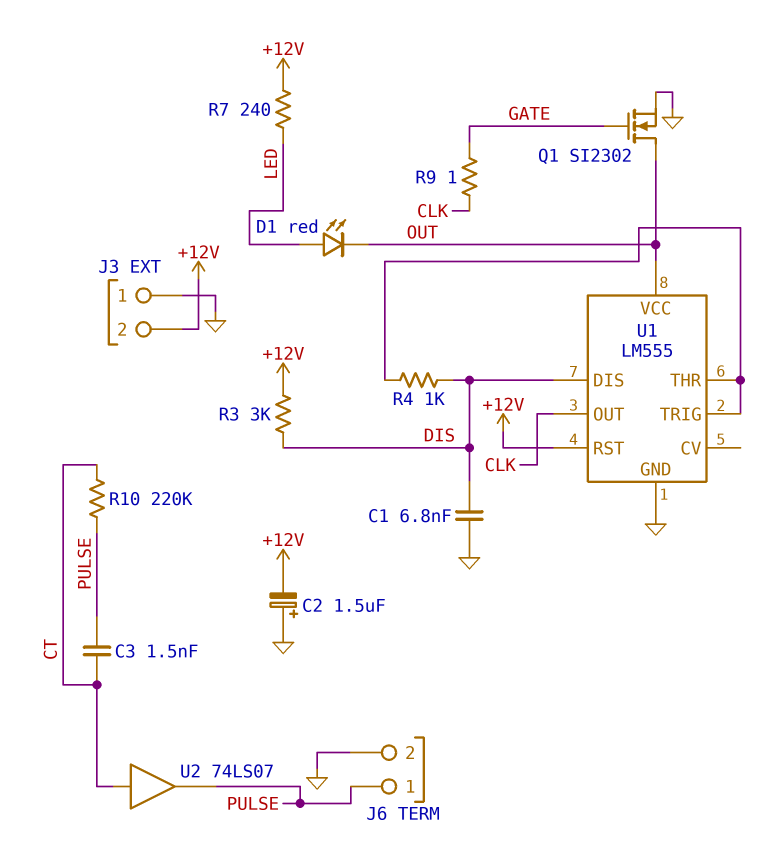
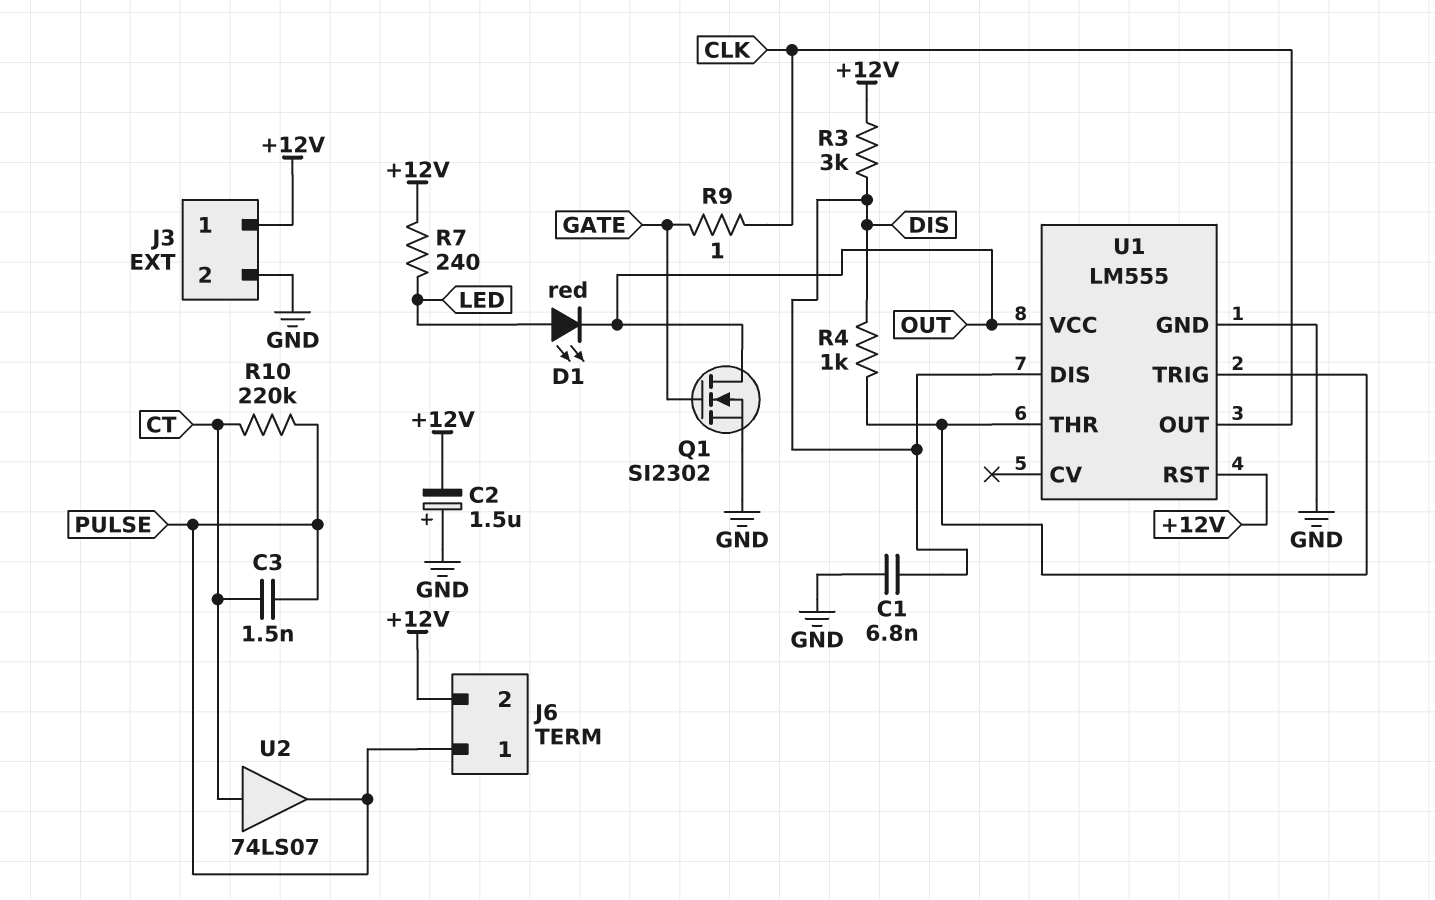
J3 pin 1: GND -> +12V
J3 pin 2: +12V -> GND
J6 pin 2: GND -> +12V

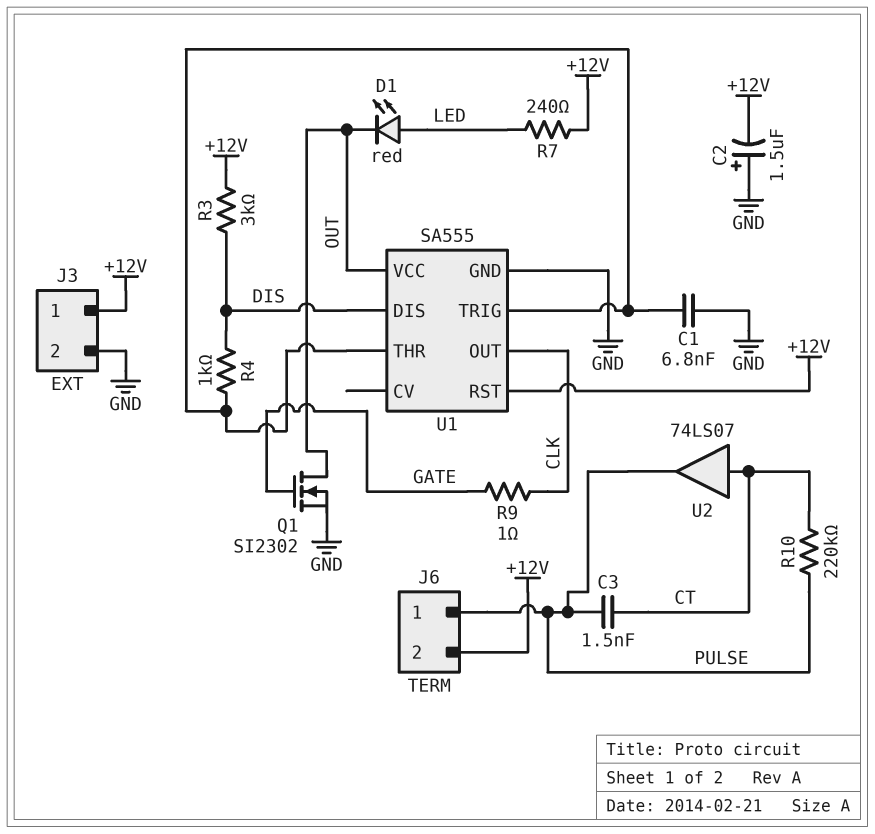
C1: 6.8nF (DIS, GND) -> 6.8nF (GND, U1/THR)
U1: LM555 -> SA555

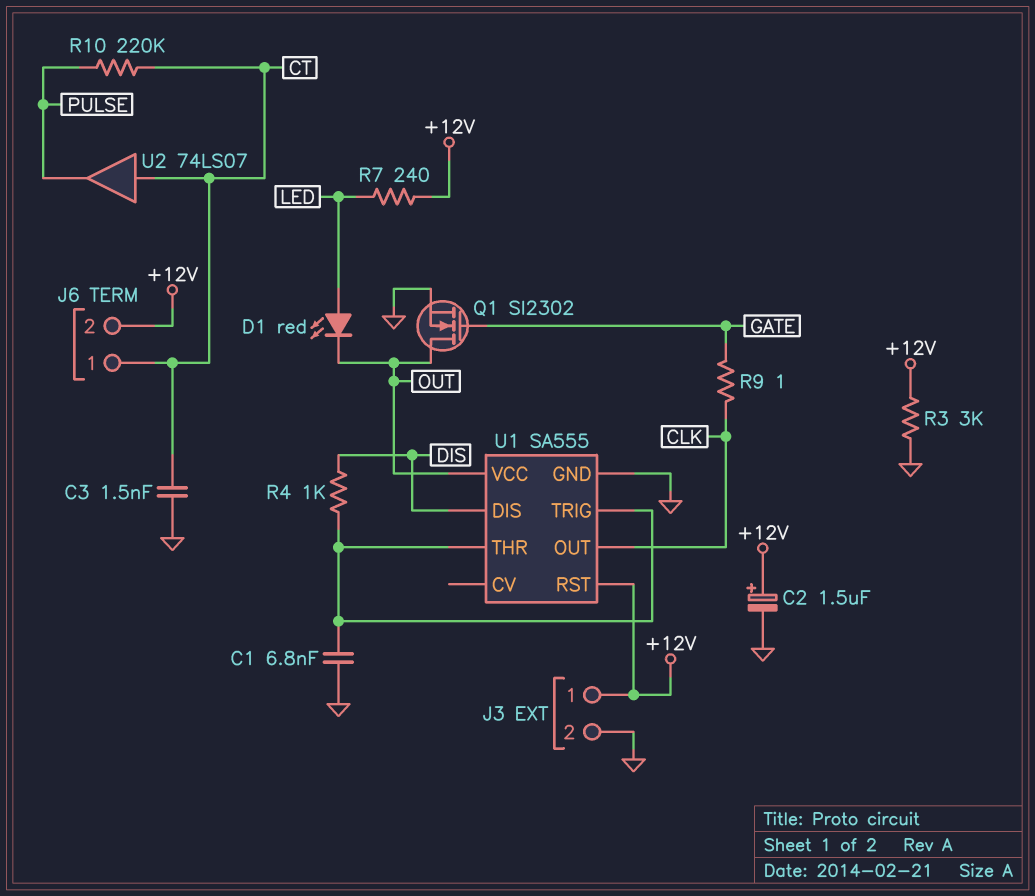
C2: 1.5uF (plus GND, minus +12V) -> 1.5uF (plus +12V, minus GND)
C3: 1.5nF (CT, PULSE) -> 1.5nF (CT, GND)
J6 pin 1: PULSE -> CT
R3: 3k (+12V, DIS) -> 3k (+12V, GND)

